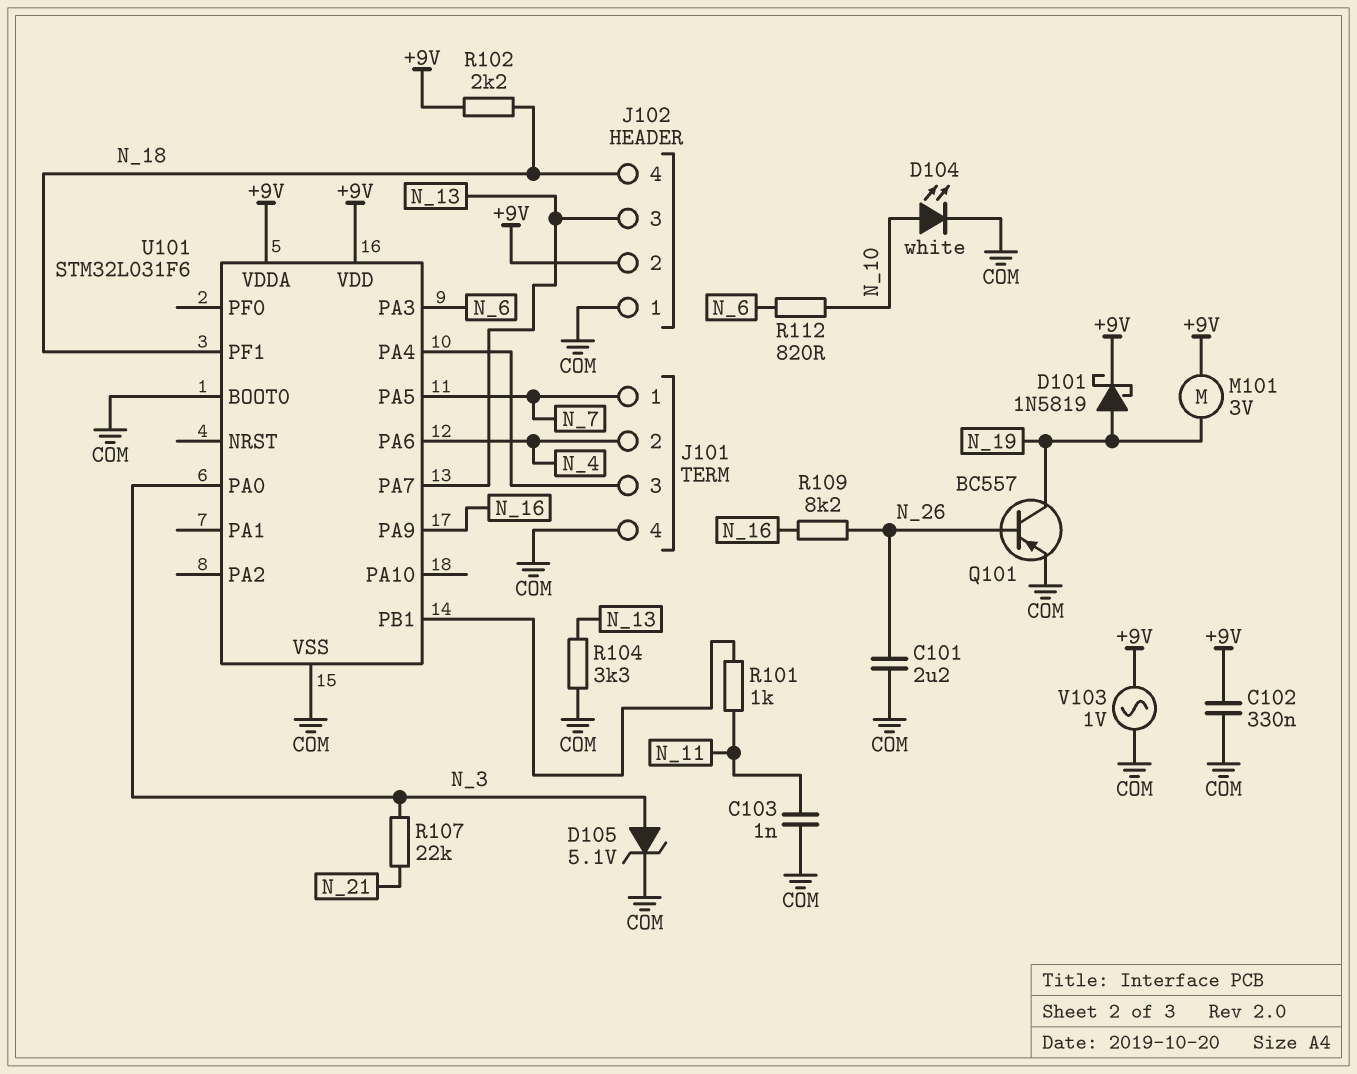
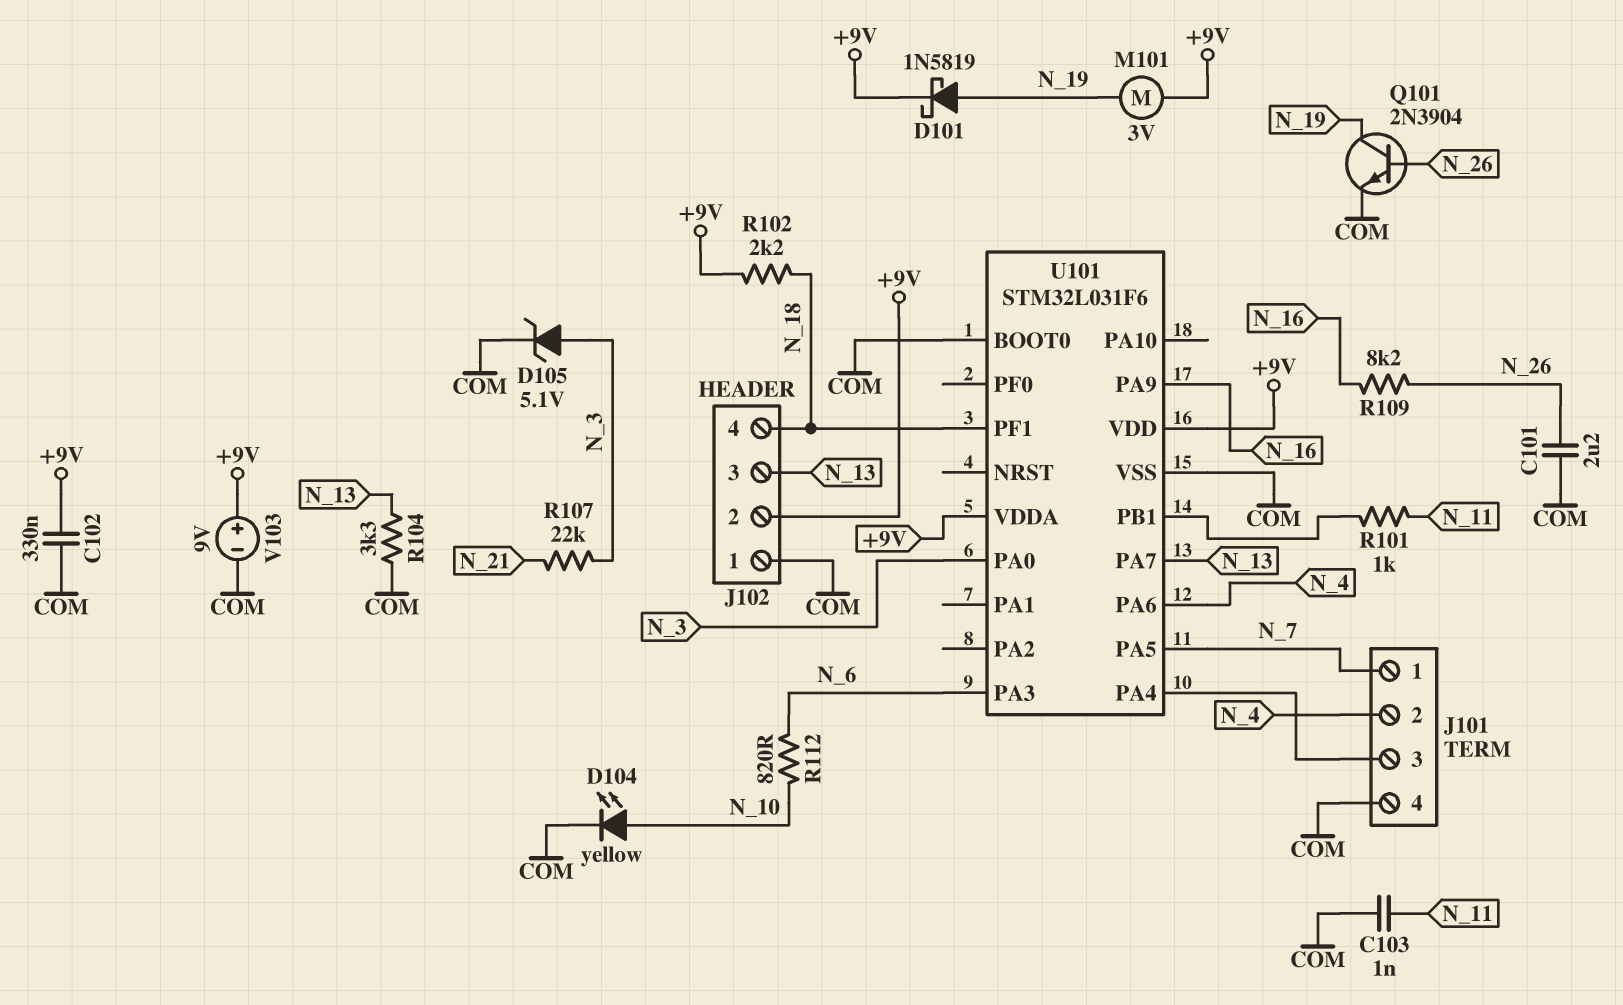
D104: LED white (A N_10, K COM) -> LED yellow (A N_10, K COM)
Q101: PNP BC557 (B N_26, C N_19, E COM) -> NPN 2N3904 (B N_26, C N_19, E COM)
V103: AC 1V (+9V, COM) -> 9V (plus +9V, minus COM)

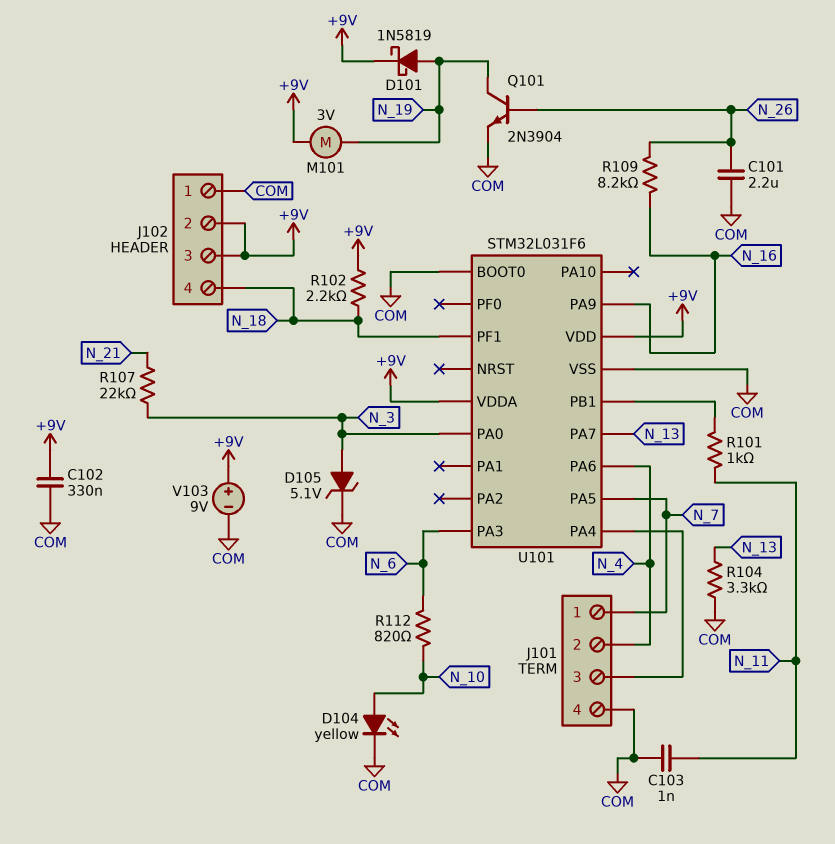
J102 pin 3: N_13 -> +9V

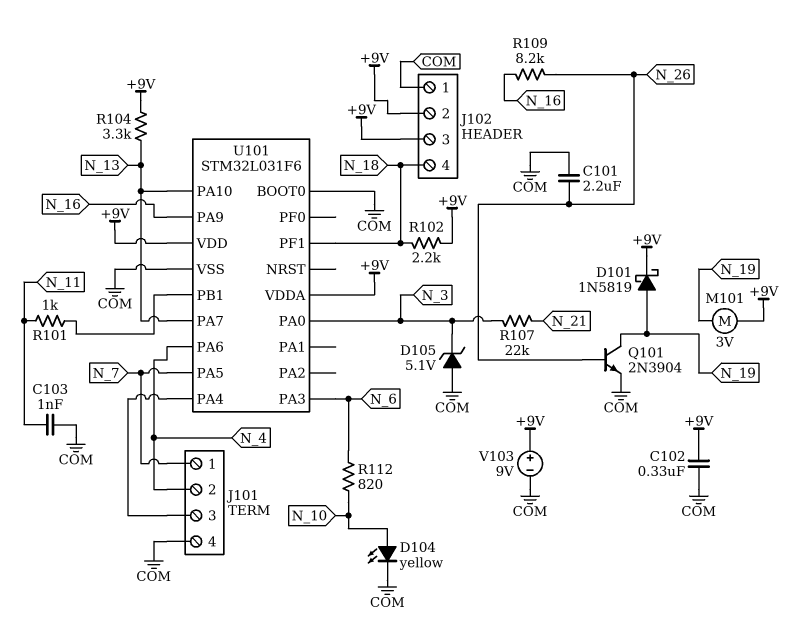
D105: zener 5.1V (A N_3, K COM) -> zener 5.1V (A COM, K N_3)
R104: 3.3k (COM, N_13) -> 3.3k (+9V, N_13)
U101 pin PA10: none -> N_13

